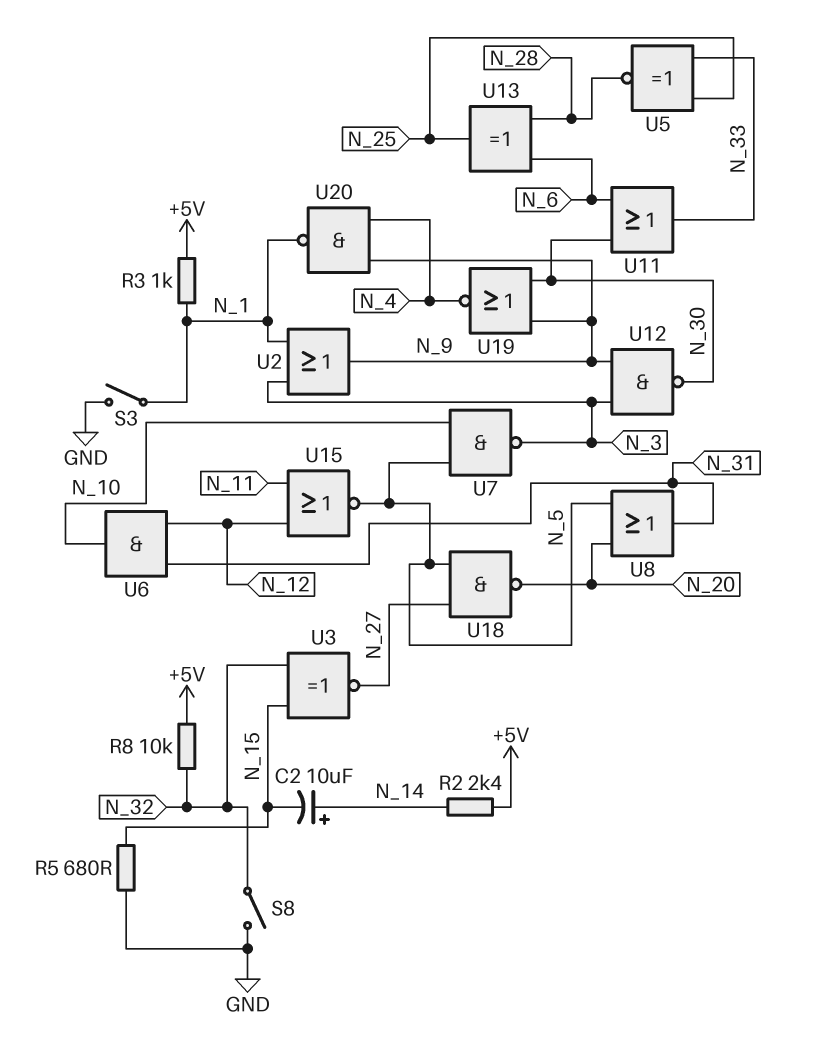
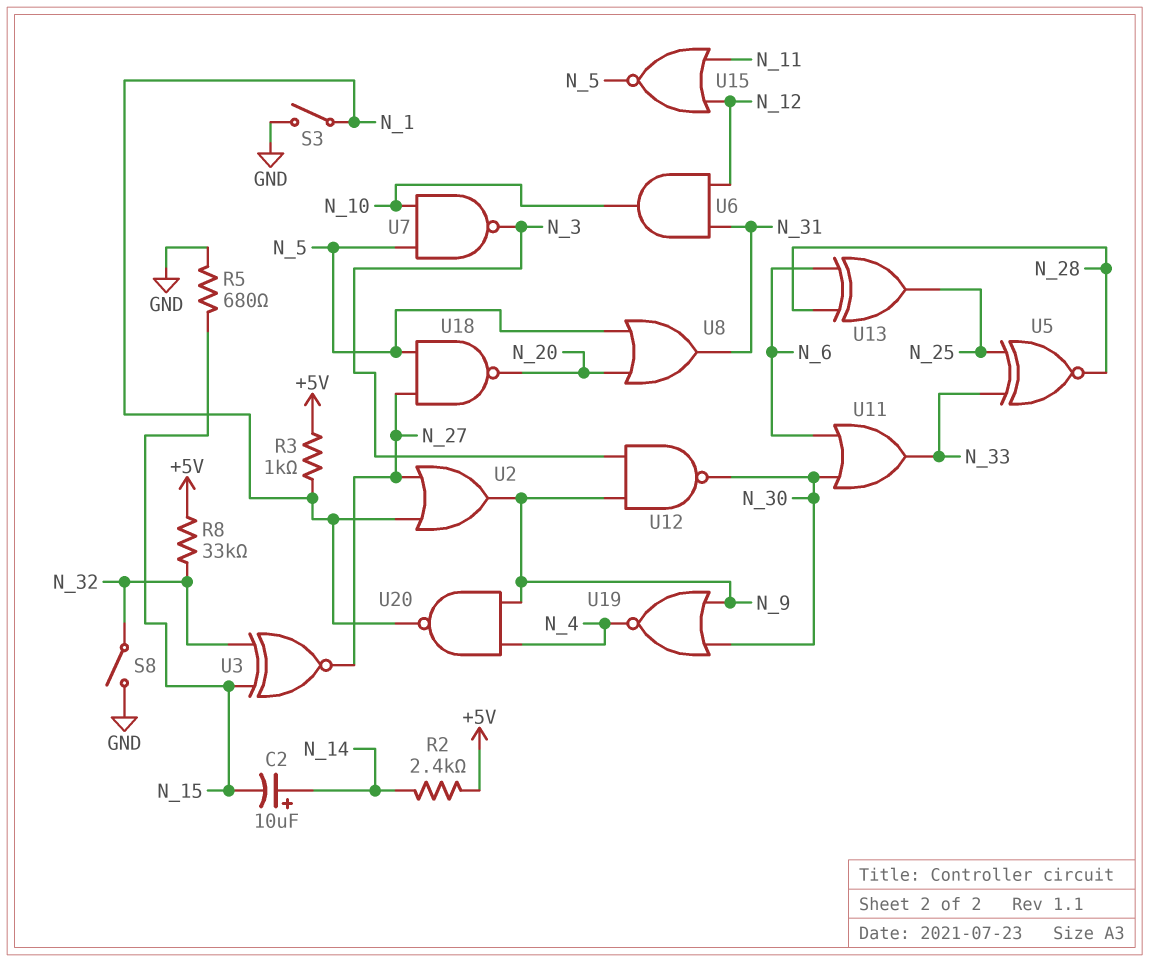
R8: 10k (+5V, N_32) -> 33k (+5V, N_32)
U2: OR (in N_1, in N_3, out N_9) -> OR (in N_1, in N_27, out N_9)

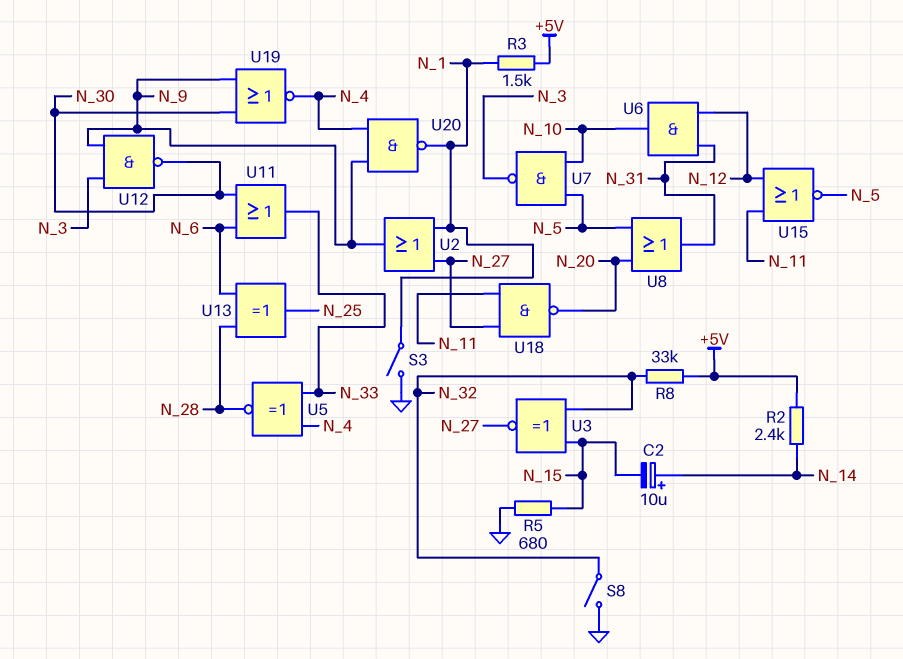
R3: 1k (+5V, N_1) -> 1.5k (+5V, N_1)
U5: XNOR (in N_25, in N_33, out N_28) -> XNOR (in N_4, in N_33, out N_28)
U18: NAND (in N_5, in N_27, out N_20) -> NAND (in N_11, in N_27, out N_20)

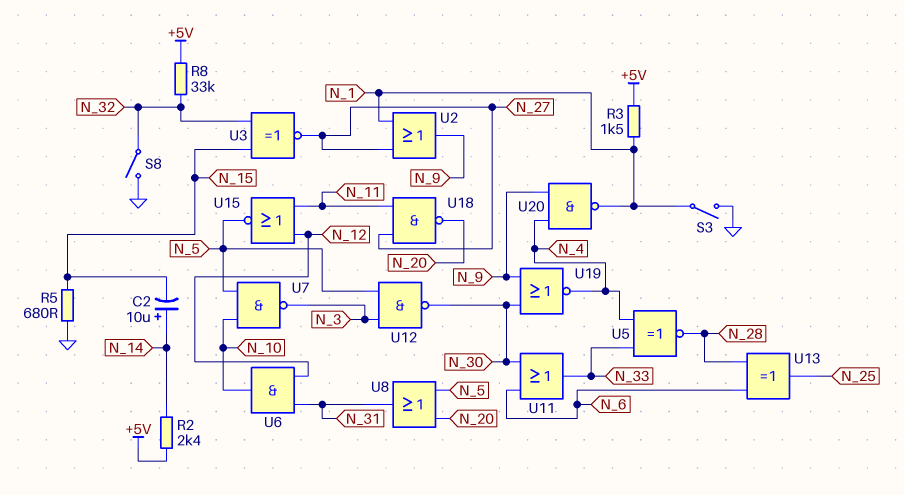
U12: NAND (in N_3, in N_9, out N_30) -> NAND (in N_3, in N_5, out N_30)

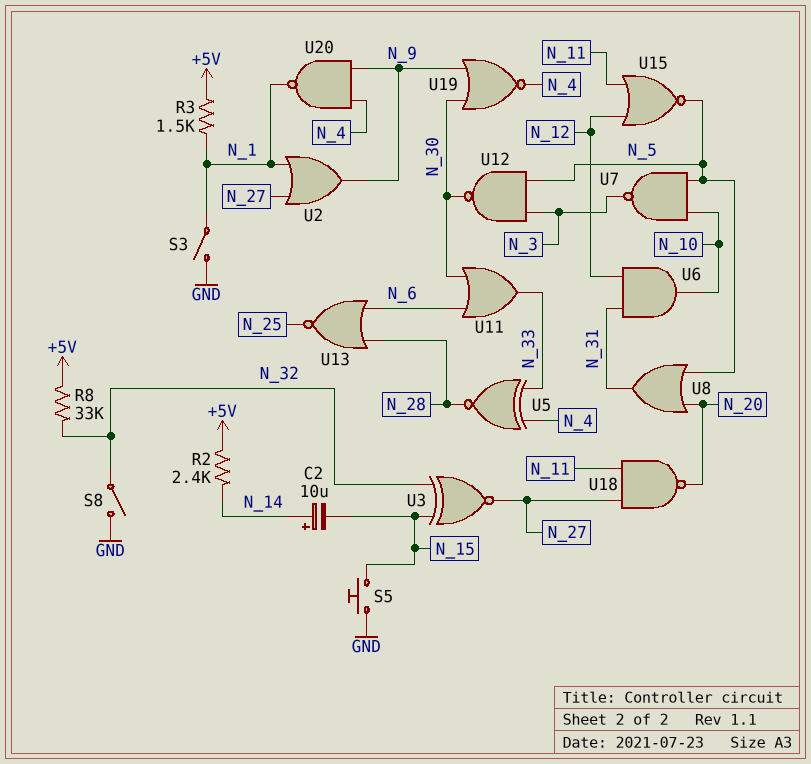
R5: 680 (GND, N_15) -> none
S5: none -> button (GND, N_15)
U13: XOR (in N_6, in N_28, out N_25) -> NOR (in N_6, in N_28, out N_25)

